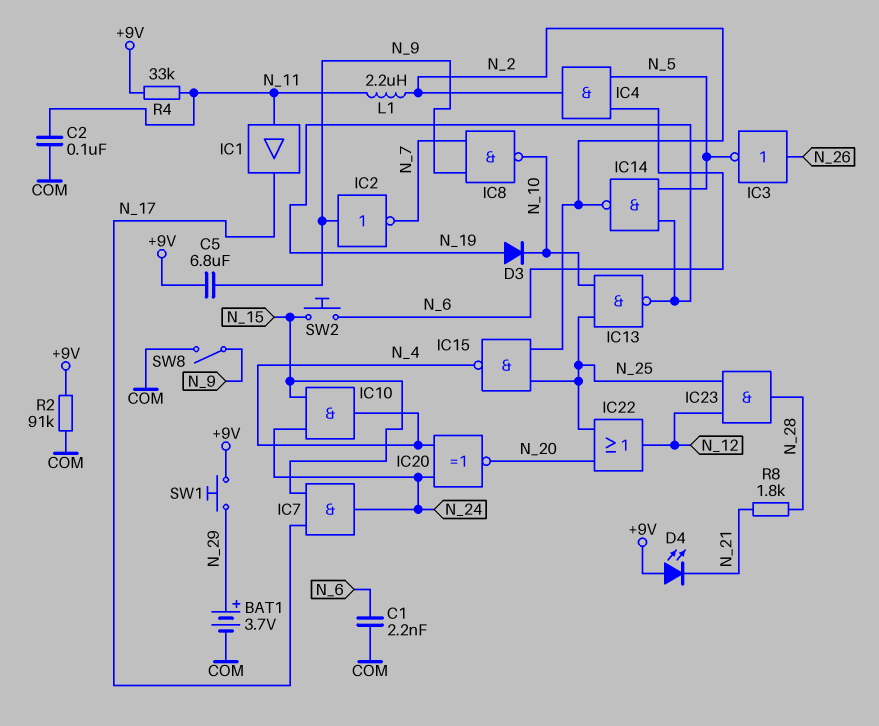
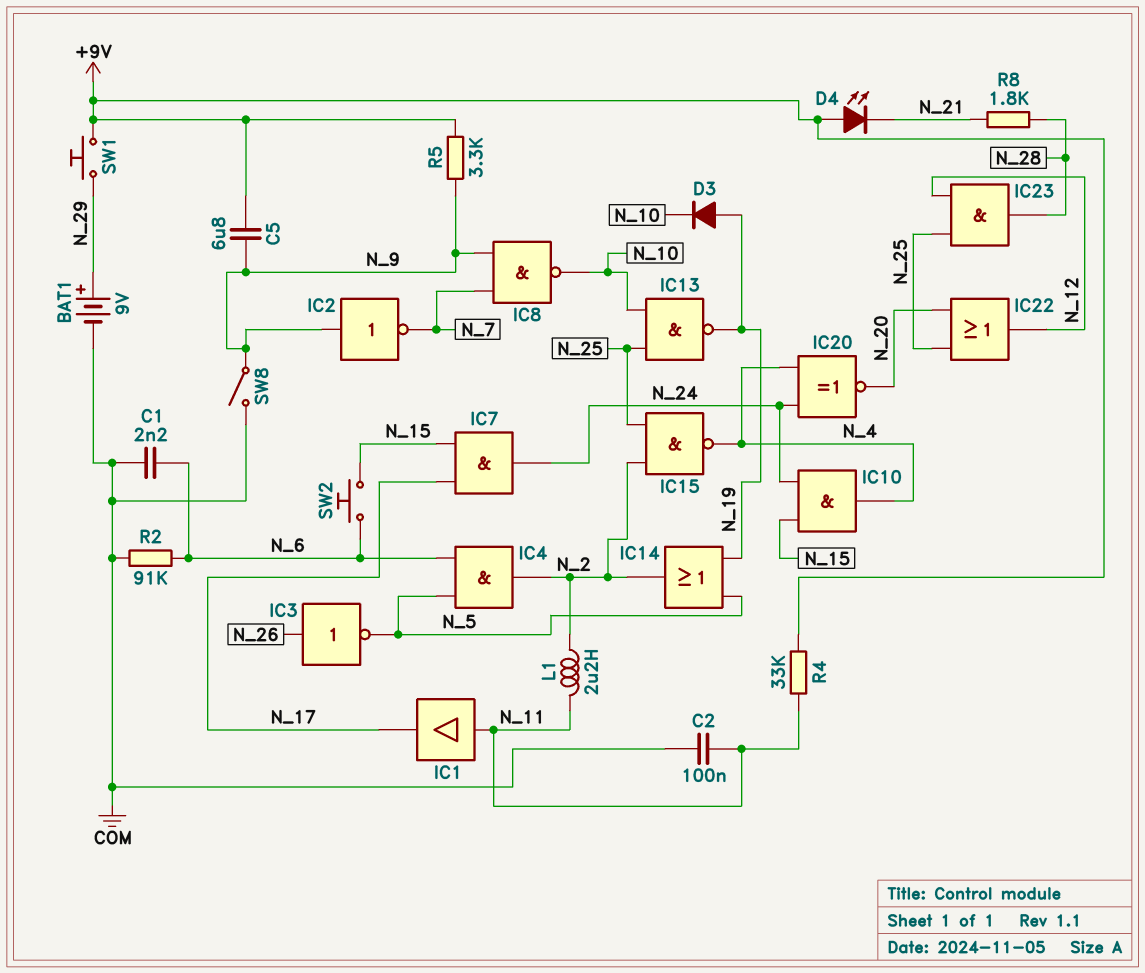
BAT1: 3.7V (plus N_29, minus COM) -> 9V (plus N_29, minus COM)
IC14: NAND (in N_5, in N_19, out N_2) -> OR (in N_5, in N_19, out N_2)
R2: 91k (+9V, COM) -> 91k (COM, N_6)
R5: none -> 3.3k (+9V, N_9)

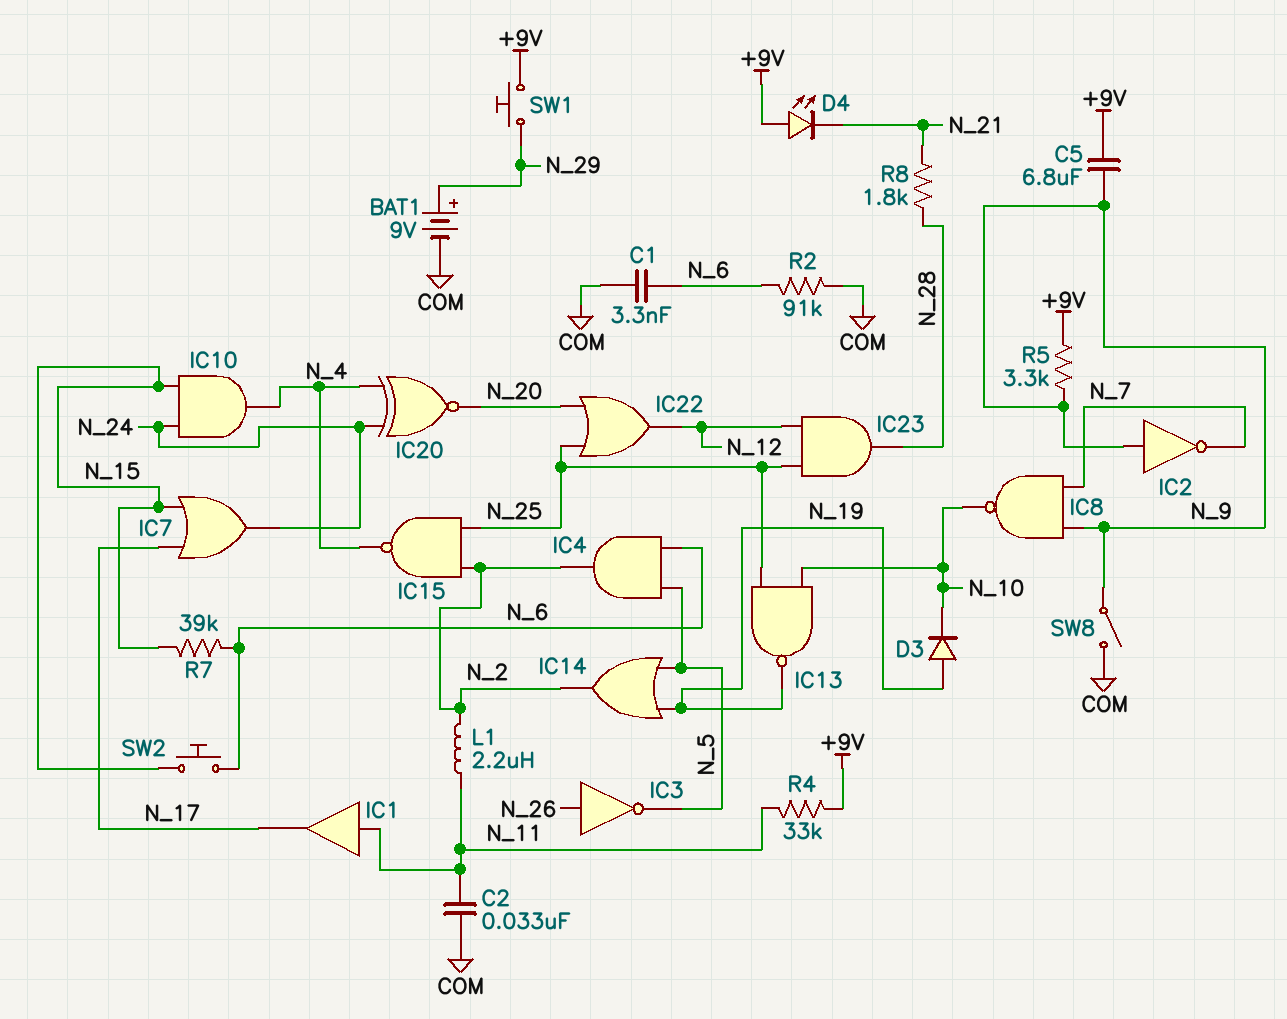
C1: 2.2nF (COM, N_6) -> 3.3nF (COM, N_6)
C2: 100nF (COM, N_11) -> 33nF (COM, N_11)
IC7: AND (in N_15, in N_17, out N_24) -> OR (in N_15, in N_17, out N_24)
R7: none -> 39k (N_6, N_15)

